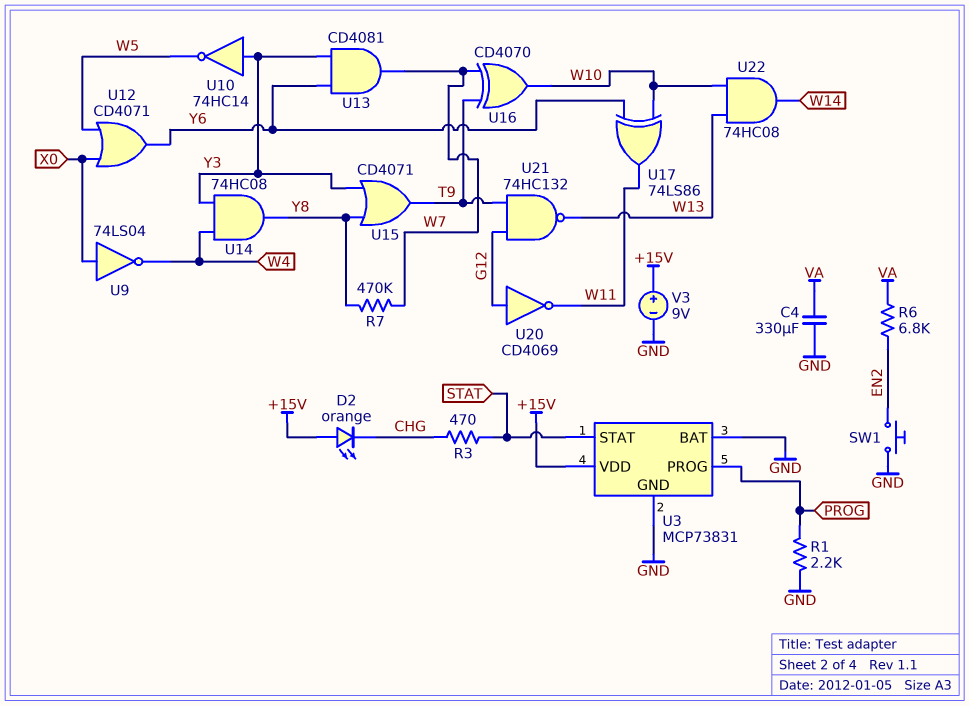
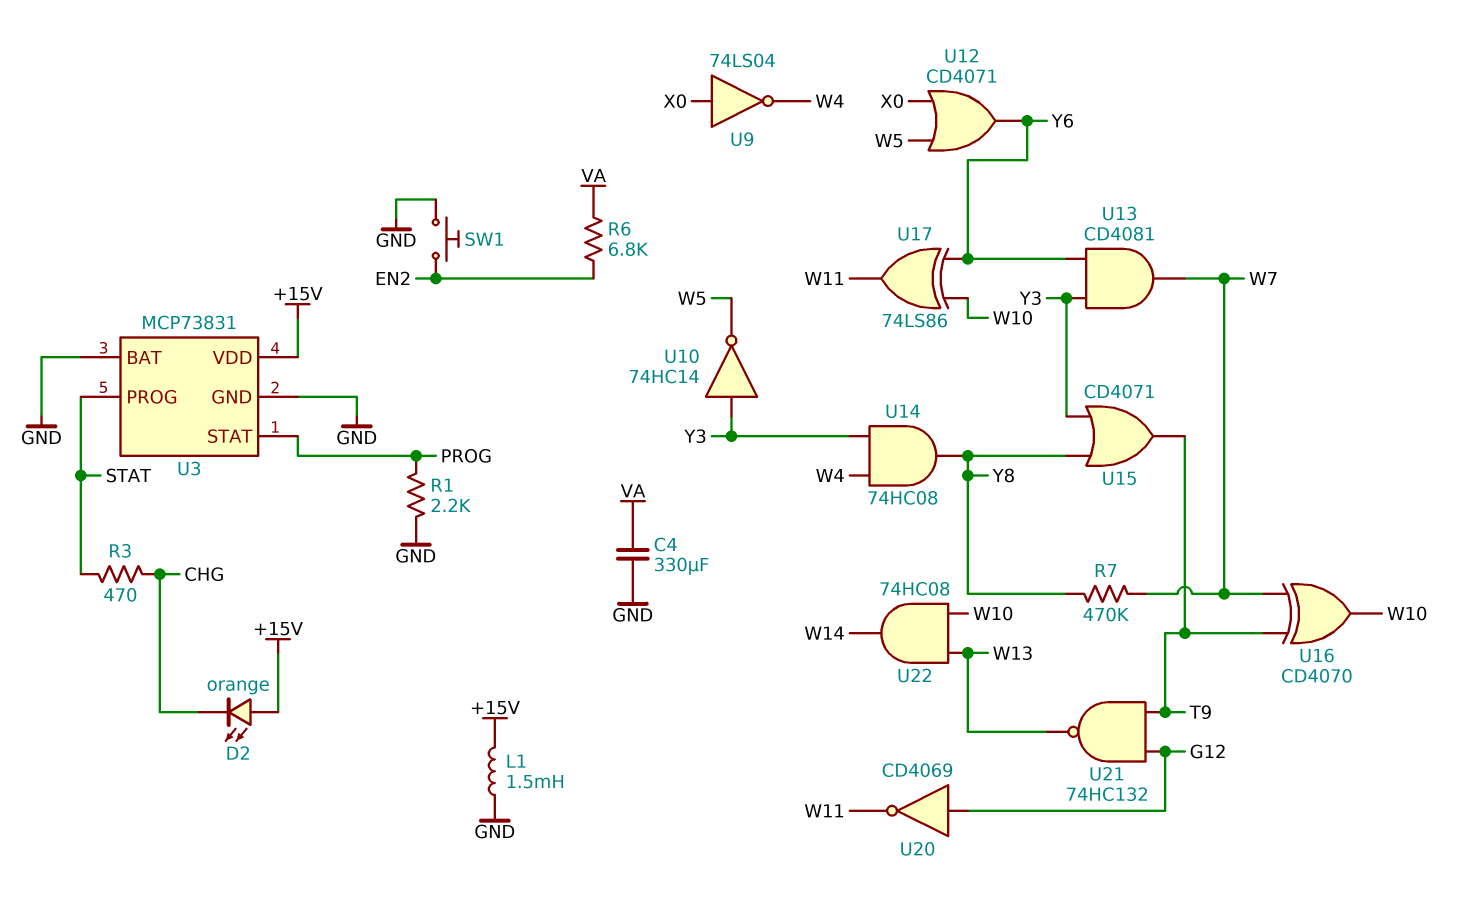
L1: none -> 1.5mH (+15V, GND)
U3 pin PROG: PROG -> STAT
U3 pin STAT: STAT -> PROG
V3: 9V (plus +15V, minus GND) -> none

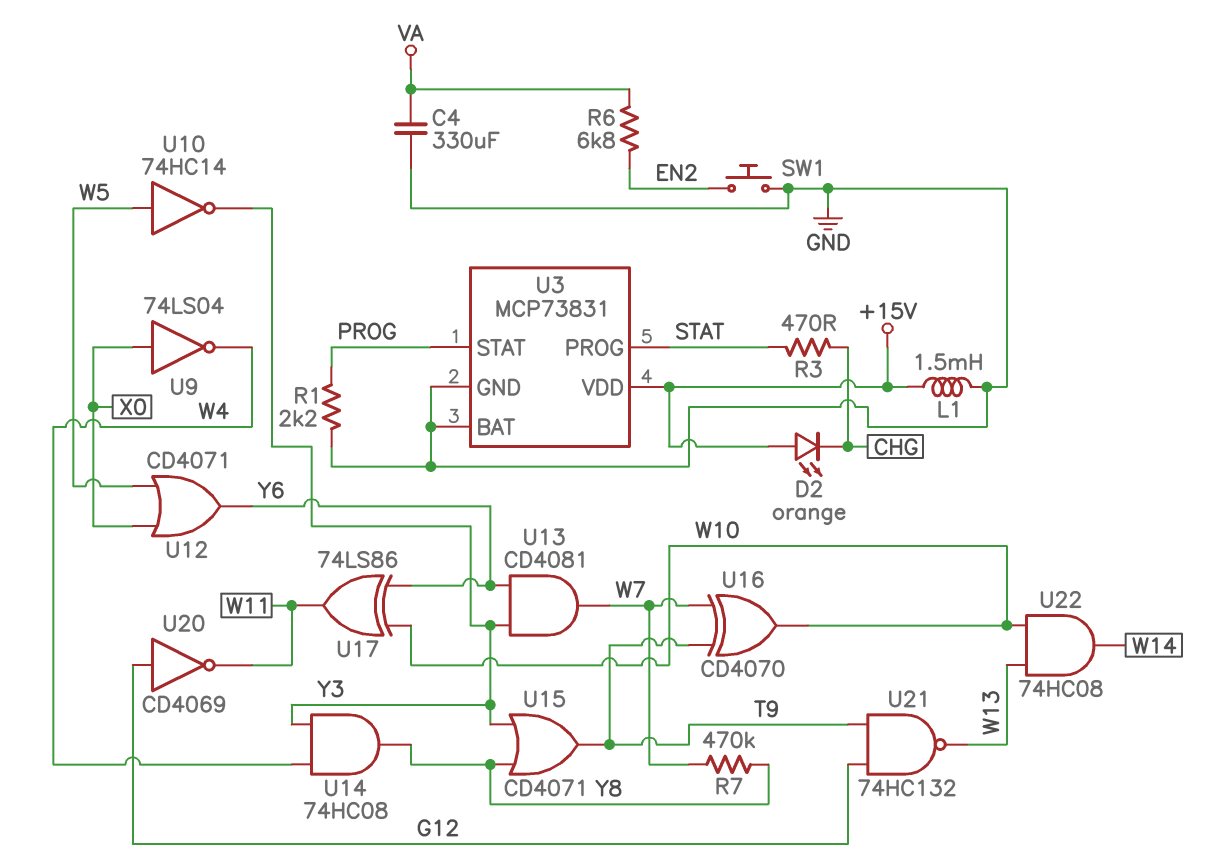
U10: NOT 74HC14 (in Y3, out W5) -> NOT 74HC14 (in W5, out Y3)

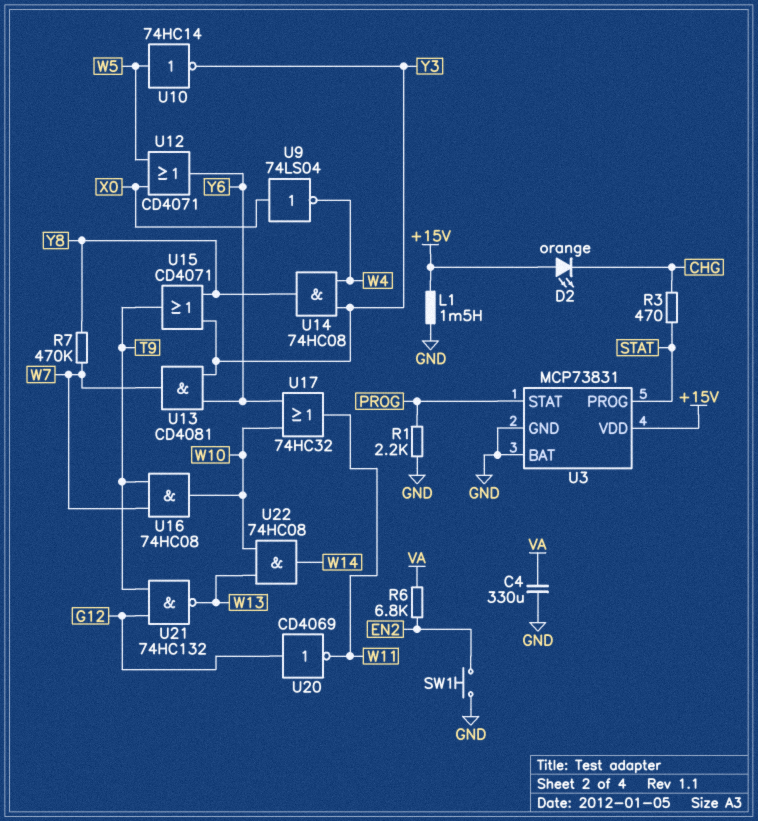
U16: XOR CD4070 (in T9, in W7, out W10) -> AND 74HC08 (in T9, in W7, out W10)
U17: XOR 74LS86 (in W10, in Y6, out W11) -> OR 74HC32 (in W10, in Y6, out W11)

